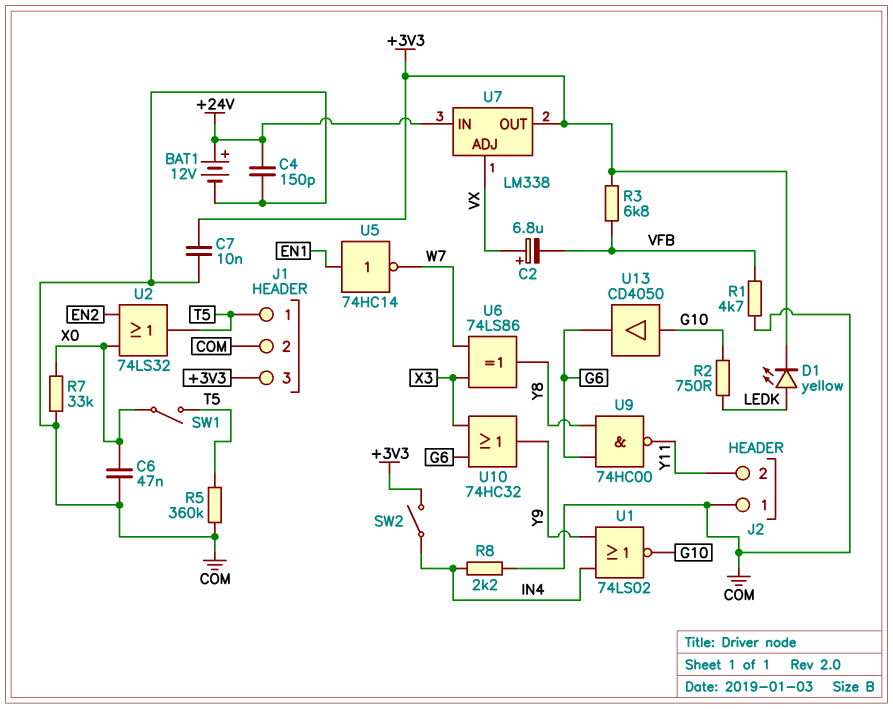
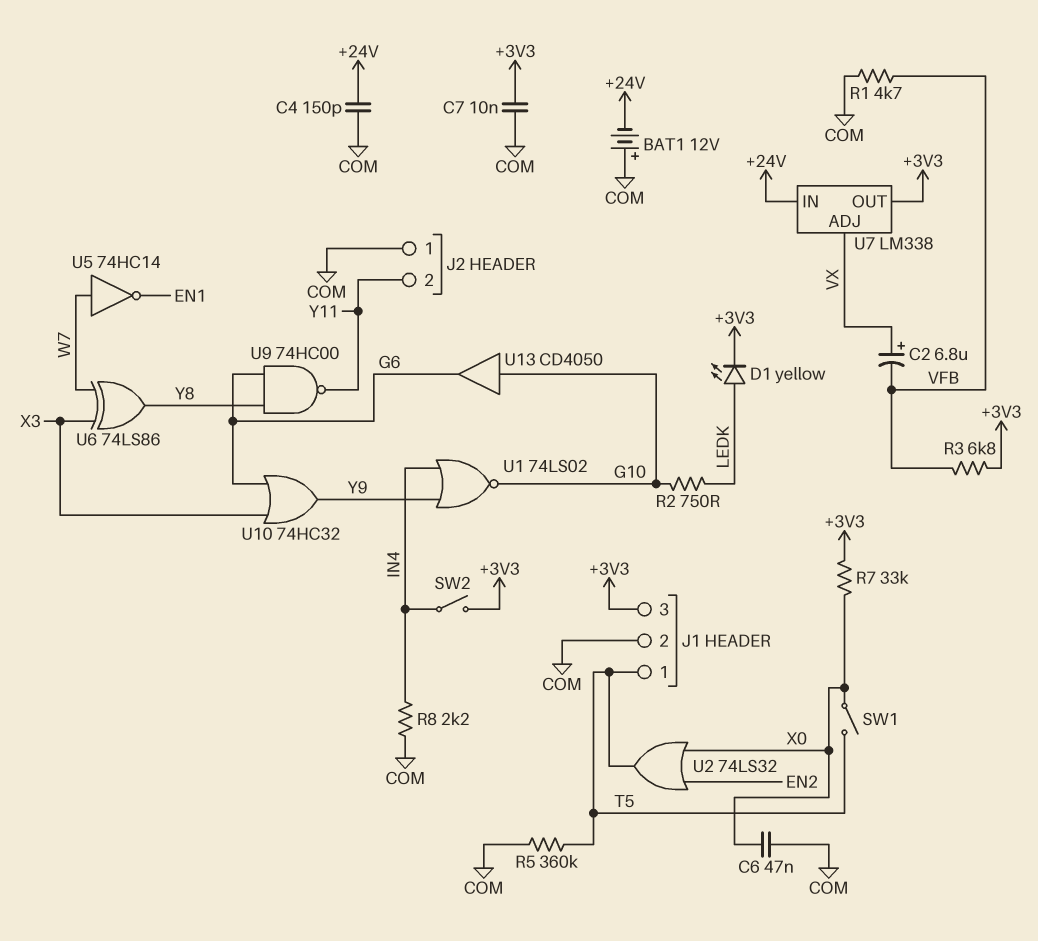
BAT1: 12V (plus +24V, minus COM) -> 12V (plus COM, minus +24V)
R7: 33k (COM, X0) -> 33k (+3V3, X0)
U5: NOT 74HC14 (in EN1, out W7) -> NOT 74HC14 (in W7, out EN1)

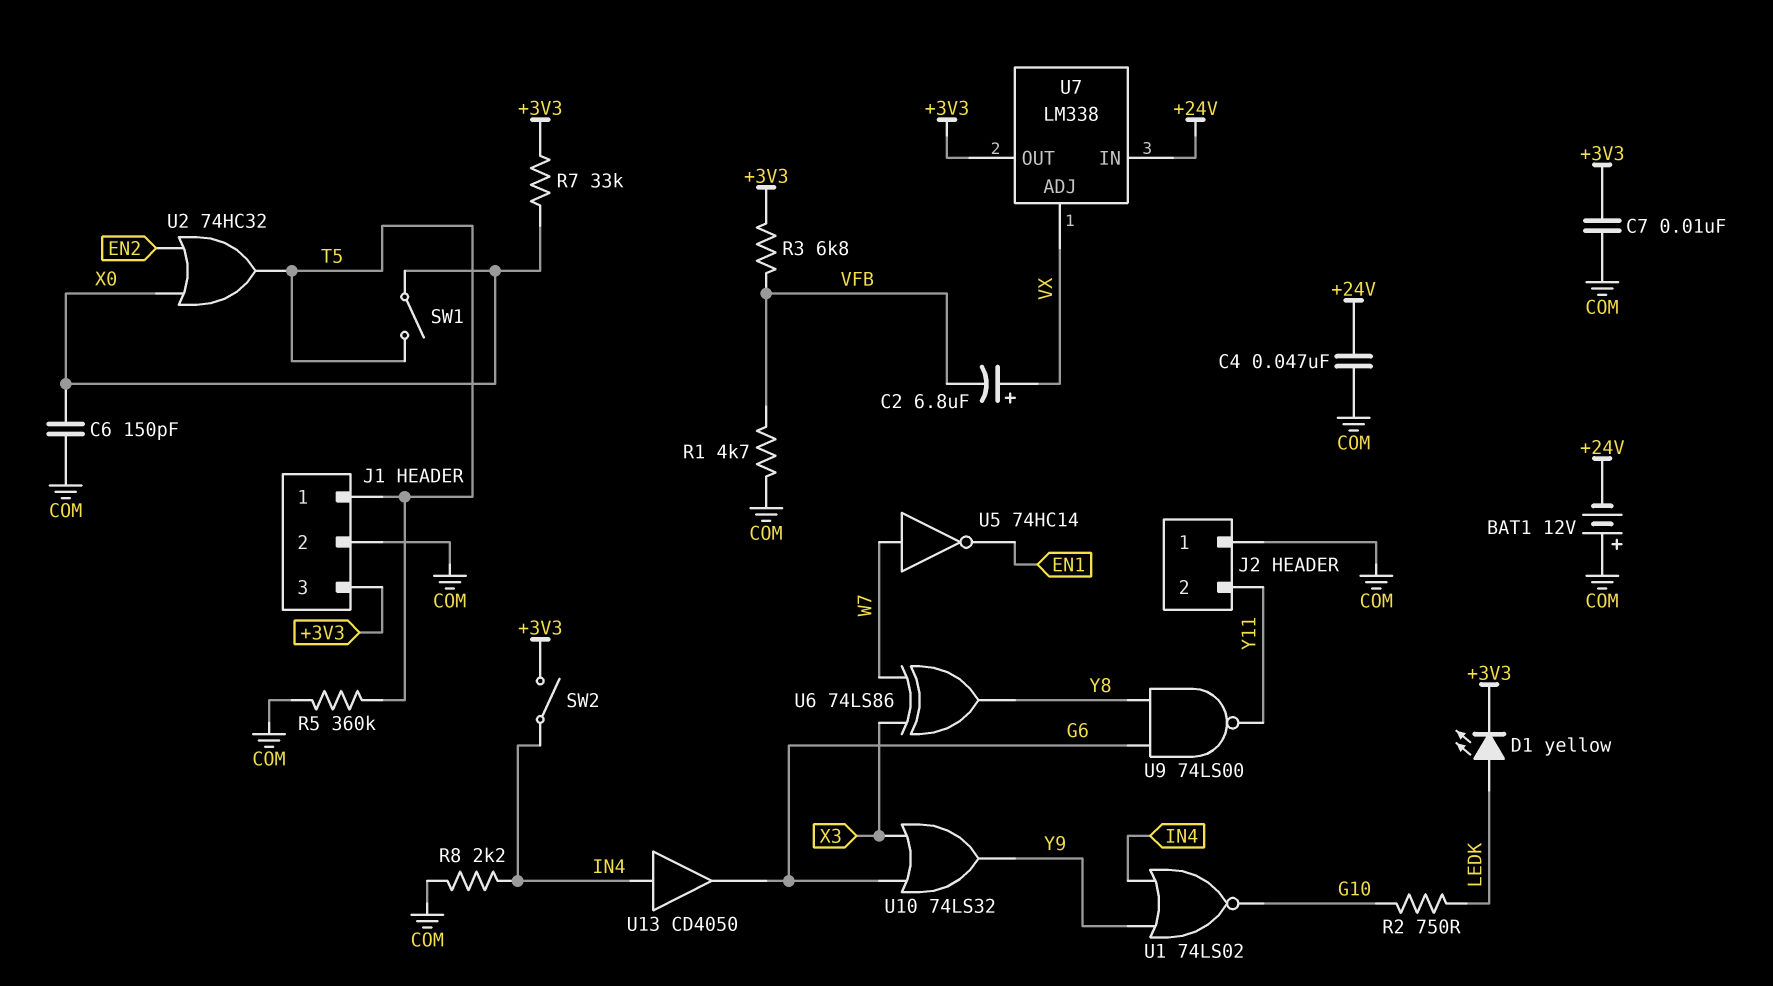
C4: 150pF (+24V, COM) -> 47nF (+24V, COM)
C6: 47nF (COM, X0) -> 150pF (COM, X0)
U2: OR 74LS32 (in EN2, in X0, out T5) -> OR 74HC32 (in EN2, in X0, out T5)
U9: NAND 74HC00 (in G6, in Y8, out Y11) -> NAND 74LS00 (in G6, in Y8, out Y11)
U10: OR 74HC32 (in G6, in X3, out Y9) -> OR 74LS32 (in G6, in X3, out Y9)
U13: buffer CD4050 (in G10, out G6) -> buffer CD4050 (in IN4, out G6)

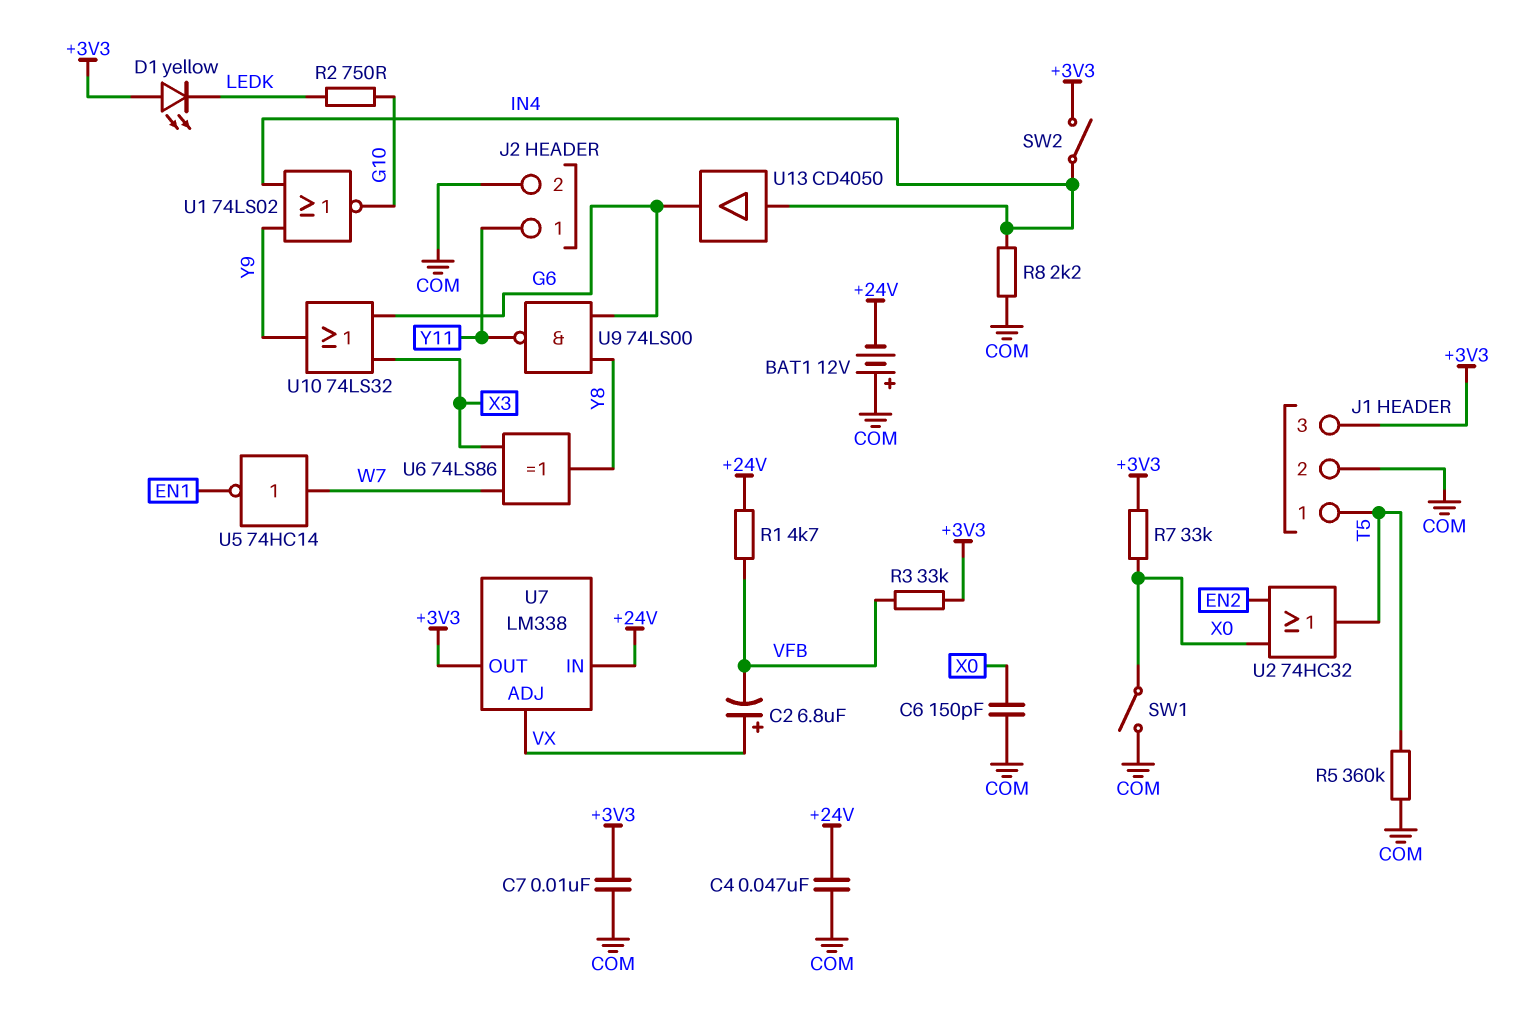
D1: LED yellow (A LEDK, K +3V3) -> LED yellow (A +3V3, K LEDK)
J2 pin 1: COM -> Y11
J2 pin 2: Y11 -> COM
R1: 4.7k (COM, VFB) -> 4.7k (+24V, VFB)
R3: 6.8k (+3V3, VFB) -> 33k (+3V3, VFB)
SW1: switch (T5, X0) -> switch (COM, X0)

